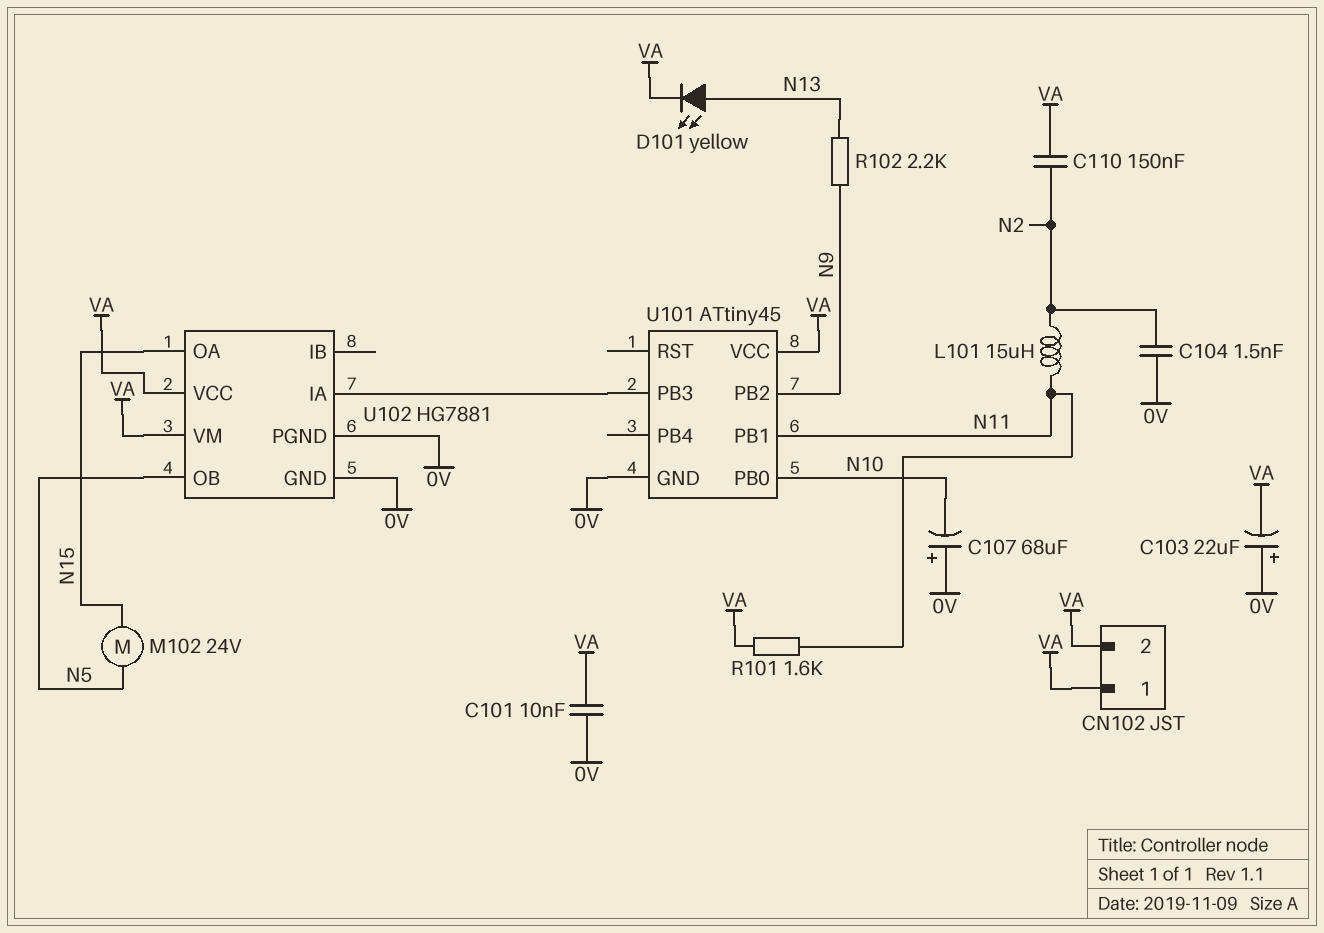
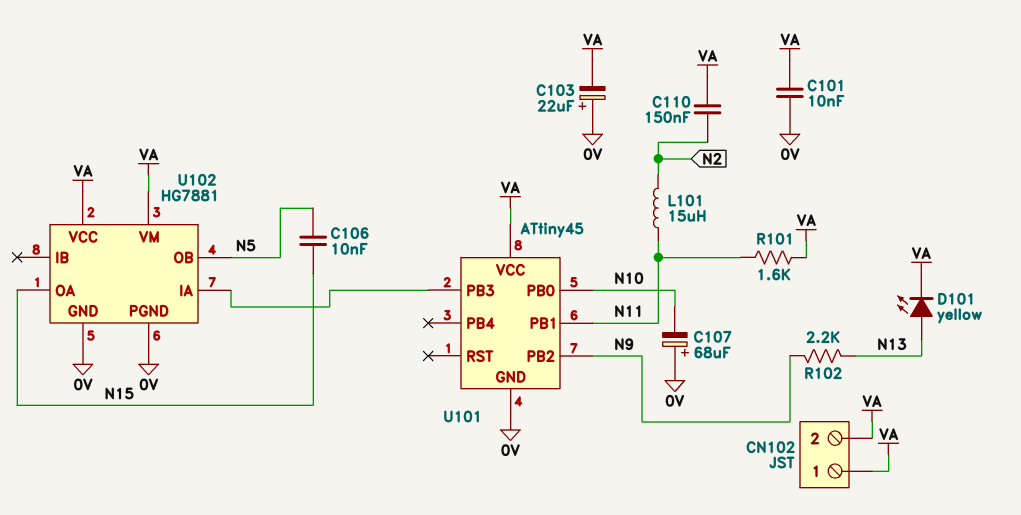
C104: 1.5nF (0V, N2) -> none
C106: none -> 10nF (N5, N15)
M102: motor 24V (N5, N15) -> none

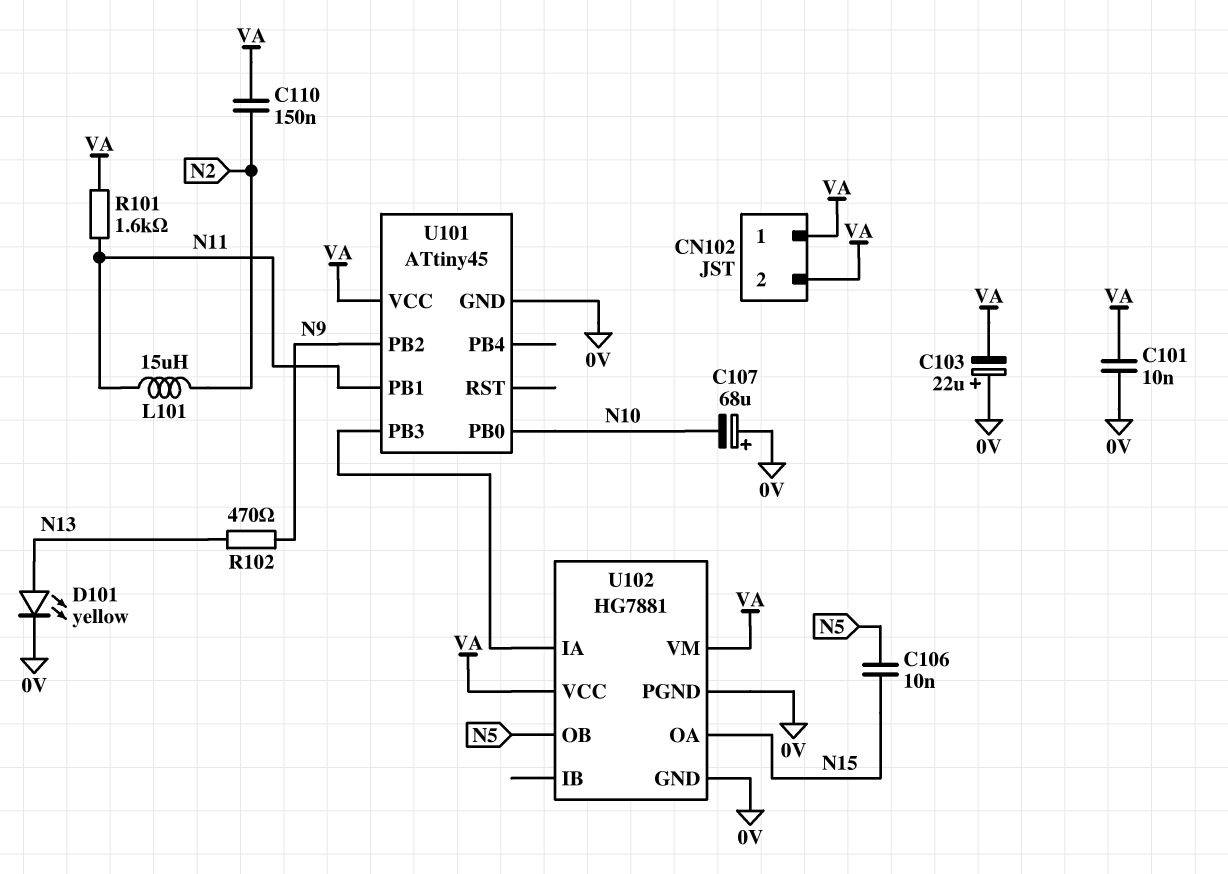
D101: LED yellow (A N13, K VA) -> LED yellow (A N13, K 0V)
R102: 2.2k (N9, N13) -> 470 (N9, N13)

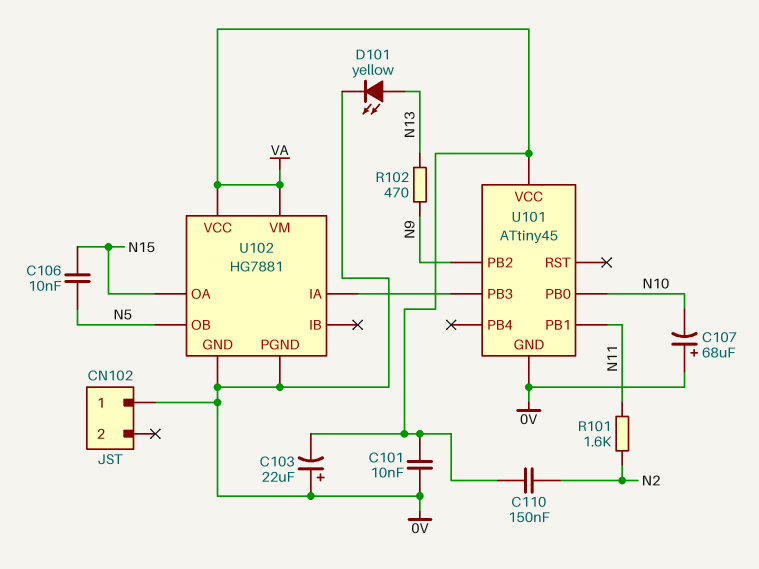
CN102 pin 1: VA -> 0V
CN102 pin 2: VA -> none
L101: 15uH (N2, N11) -> none
R101: 1.6k (N11, VA) -> 1.6k (N2, N11)

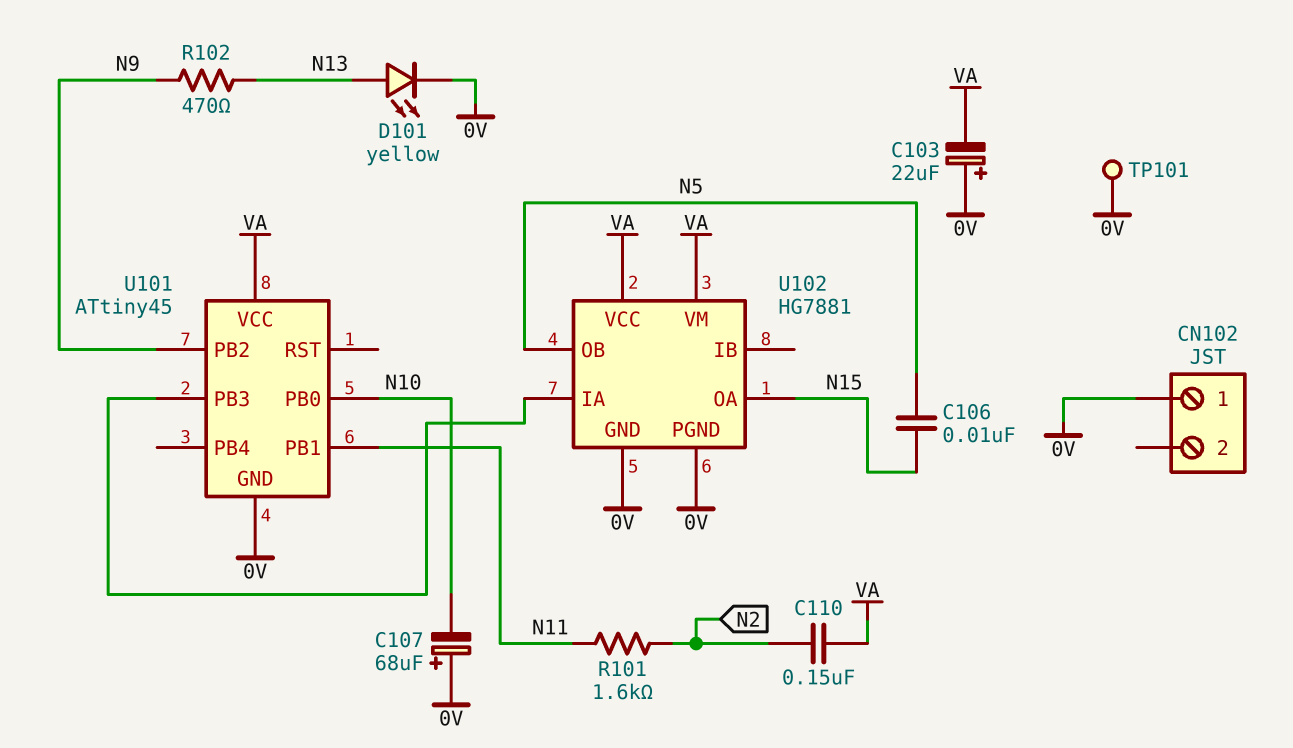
C101: 10nF (0V, VA) -> none
TP101: none -> test point (0V)

